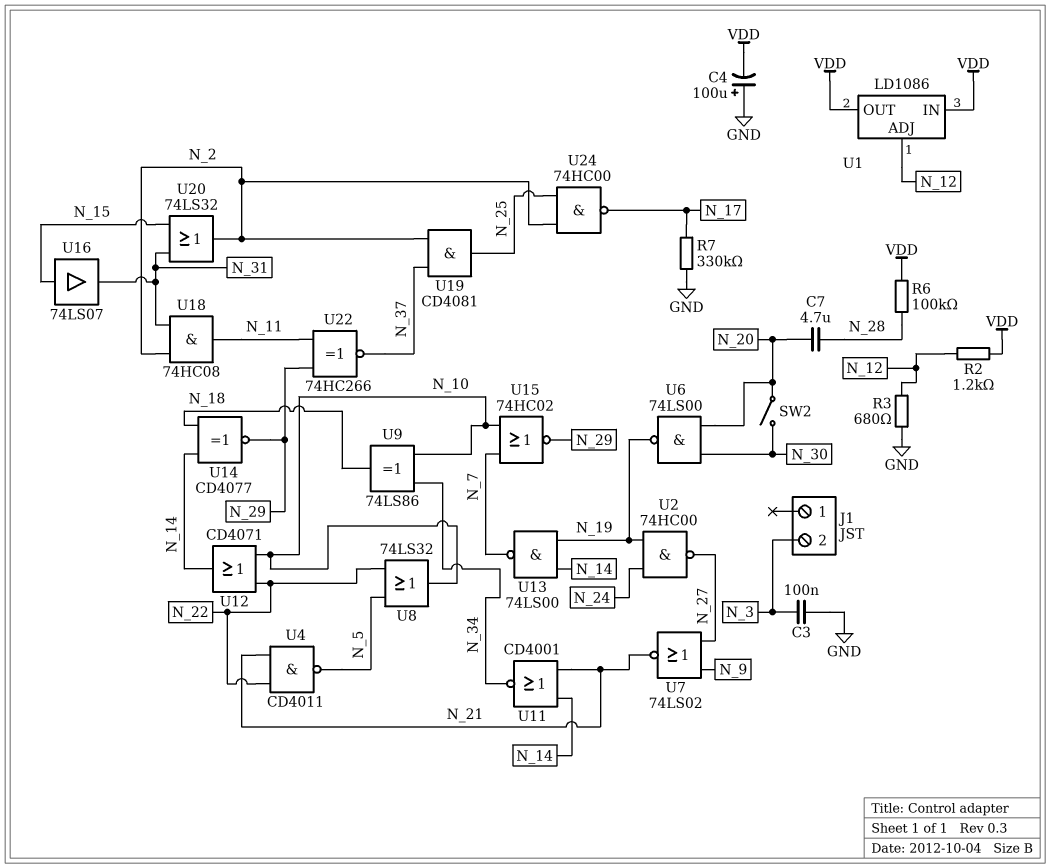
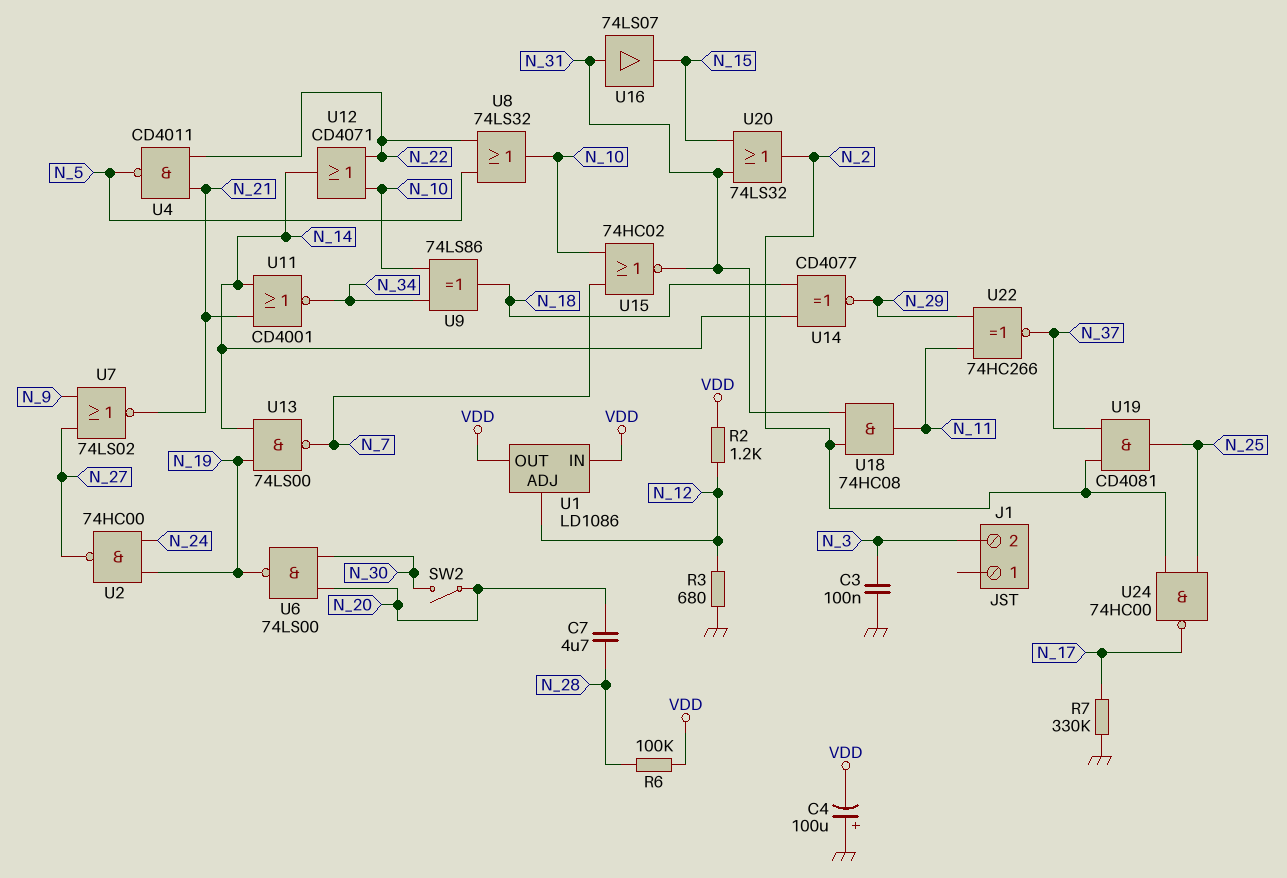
U15: NOR 74HC02 (in N_7, in N_10, out N_29) -> NOR 74HC02 (in N_7, in N_10, out N_31)
U16: buffer 74LS07 (in N_15, out N_31) -> buffer 74LS07 (in N_31, out N_15)

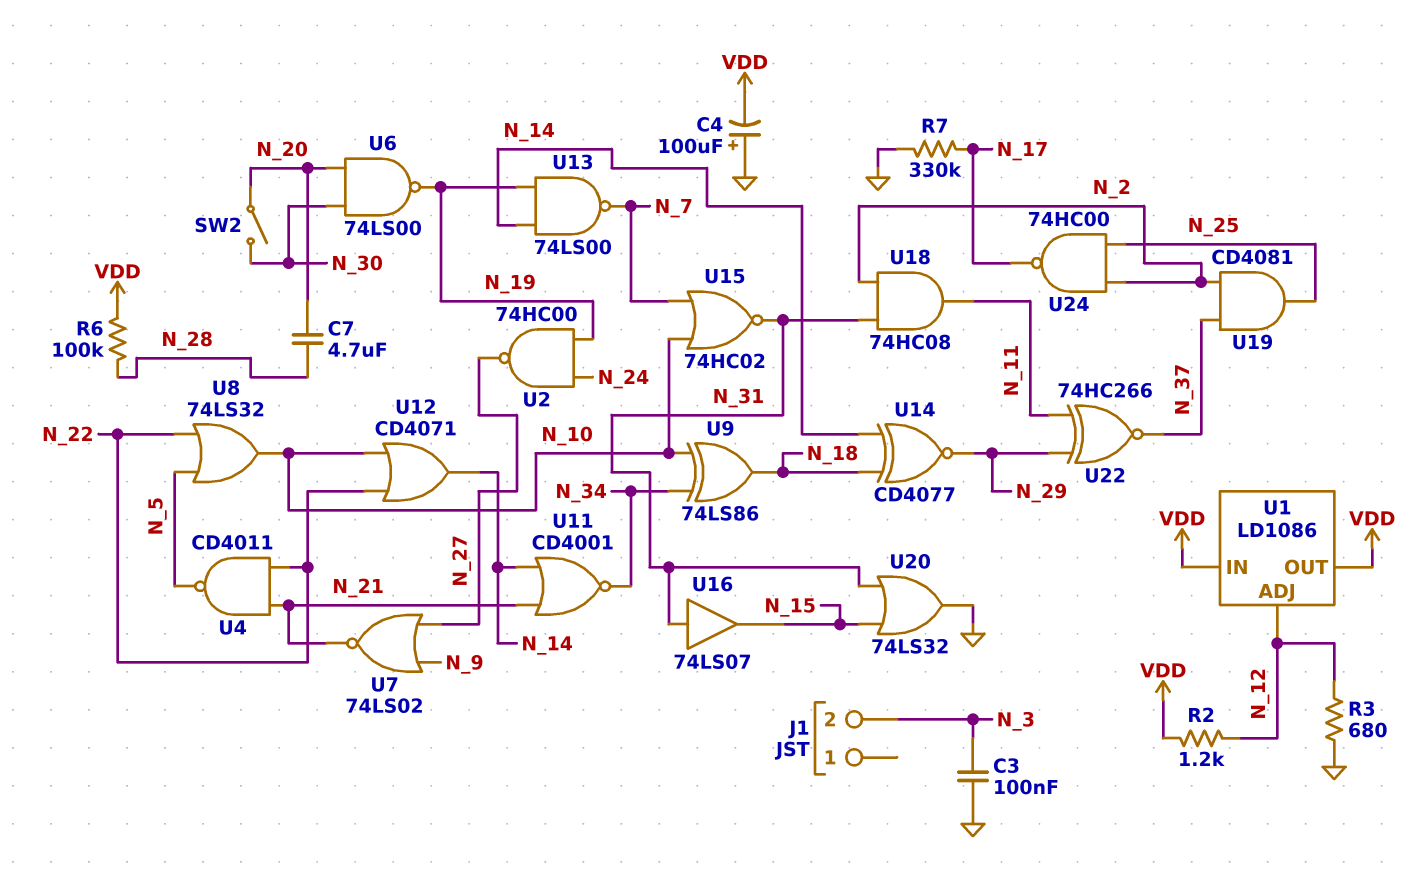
U20: OR 74LS32 (in N_15, in N_31, out N_2) -> OR 74LS32 (in N_15, in N_31, out GND)

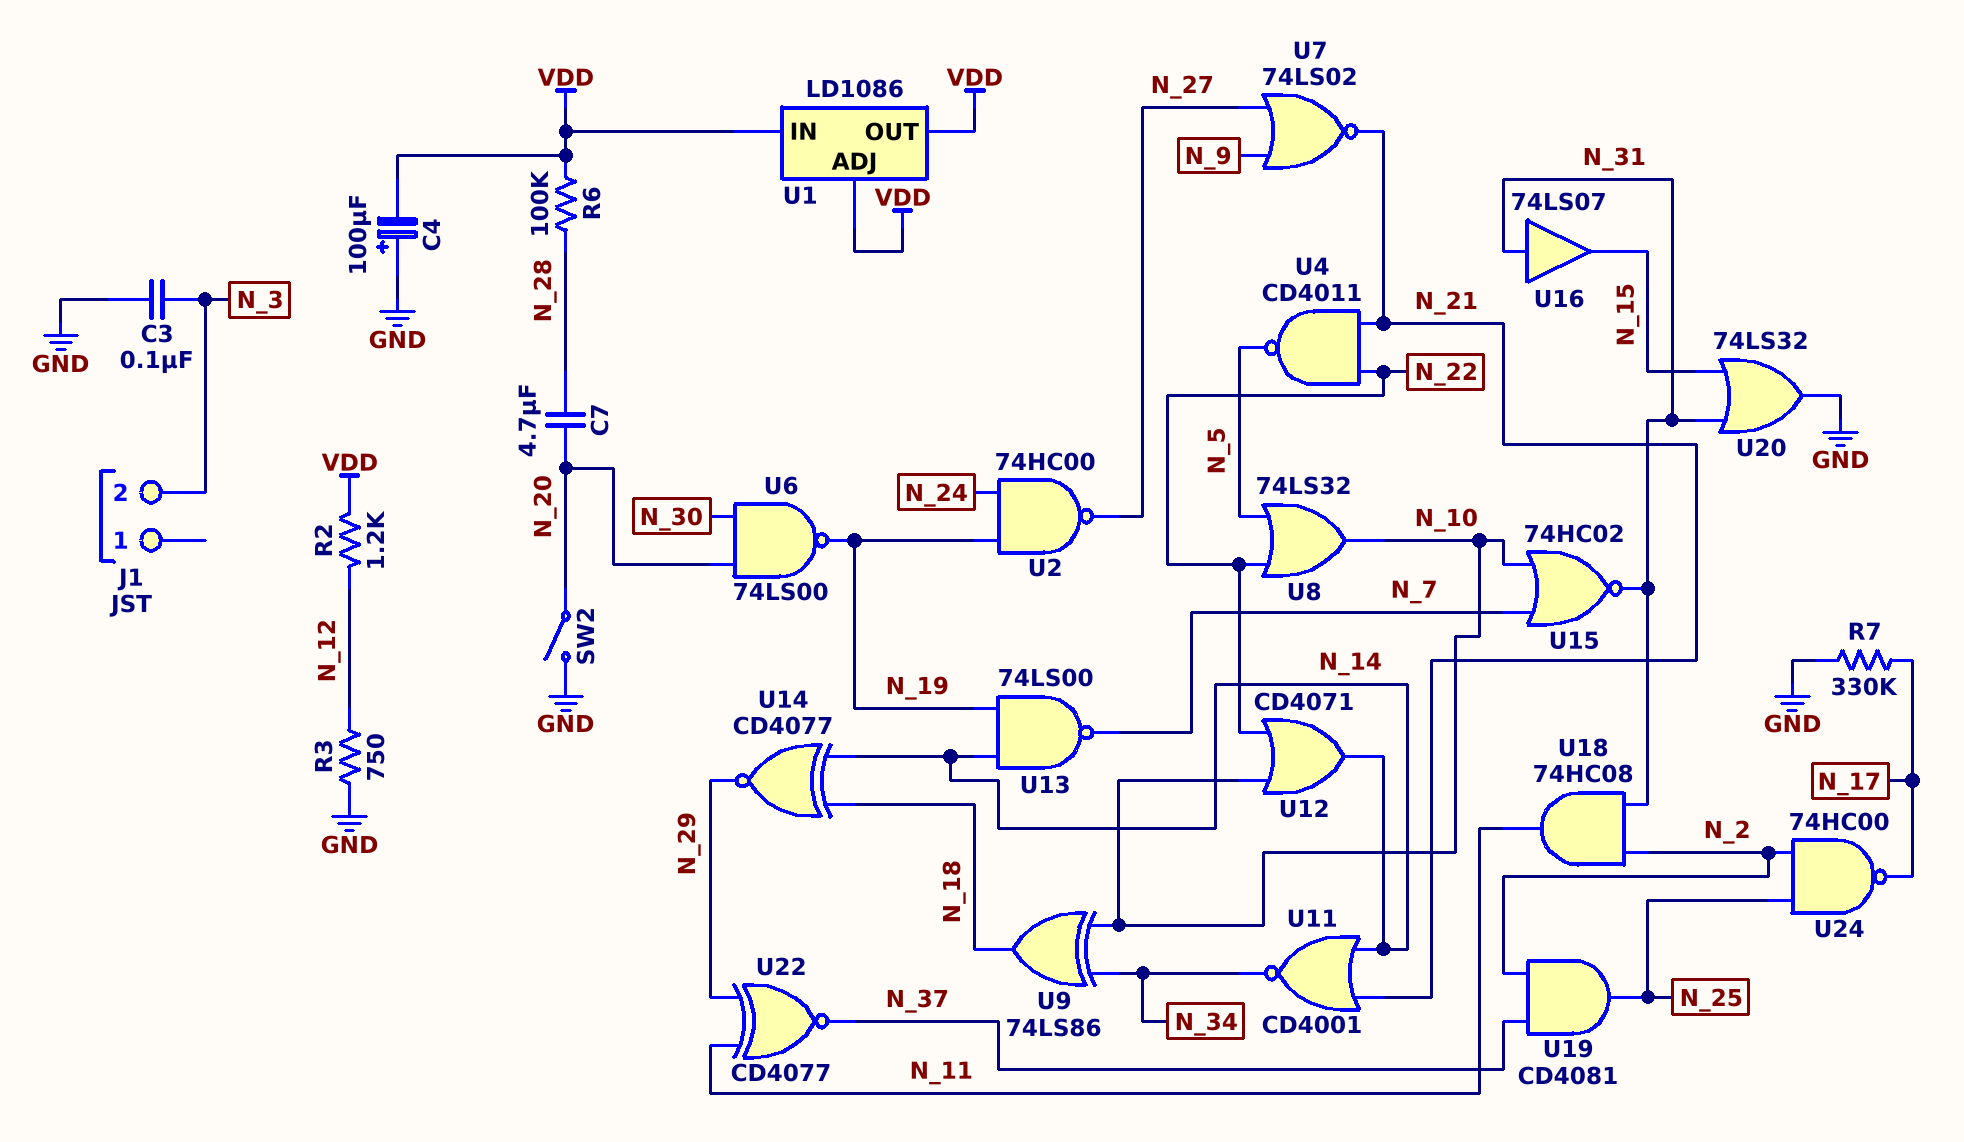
R3: 680 (GND, N_12) -> 750 (GND, N_12)
SW2: switch (N_20, N_30) -> switch (GND, N_20)
U1 pin ADJ: N_12 -> VDD
U22: XNOR 74HC266 (in N_11, in N_29, out N_37) -> XNOR CD4077 (in N_11, in N_29, out N_37)

